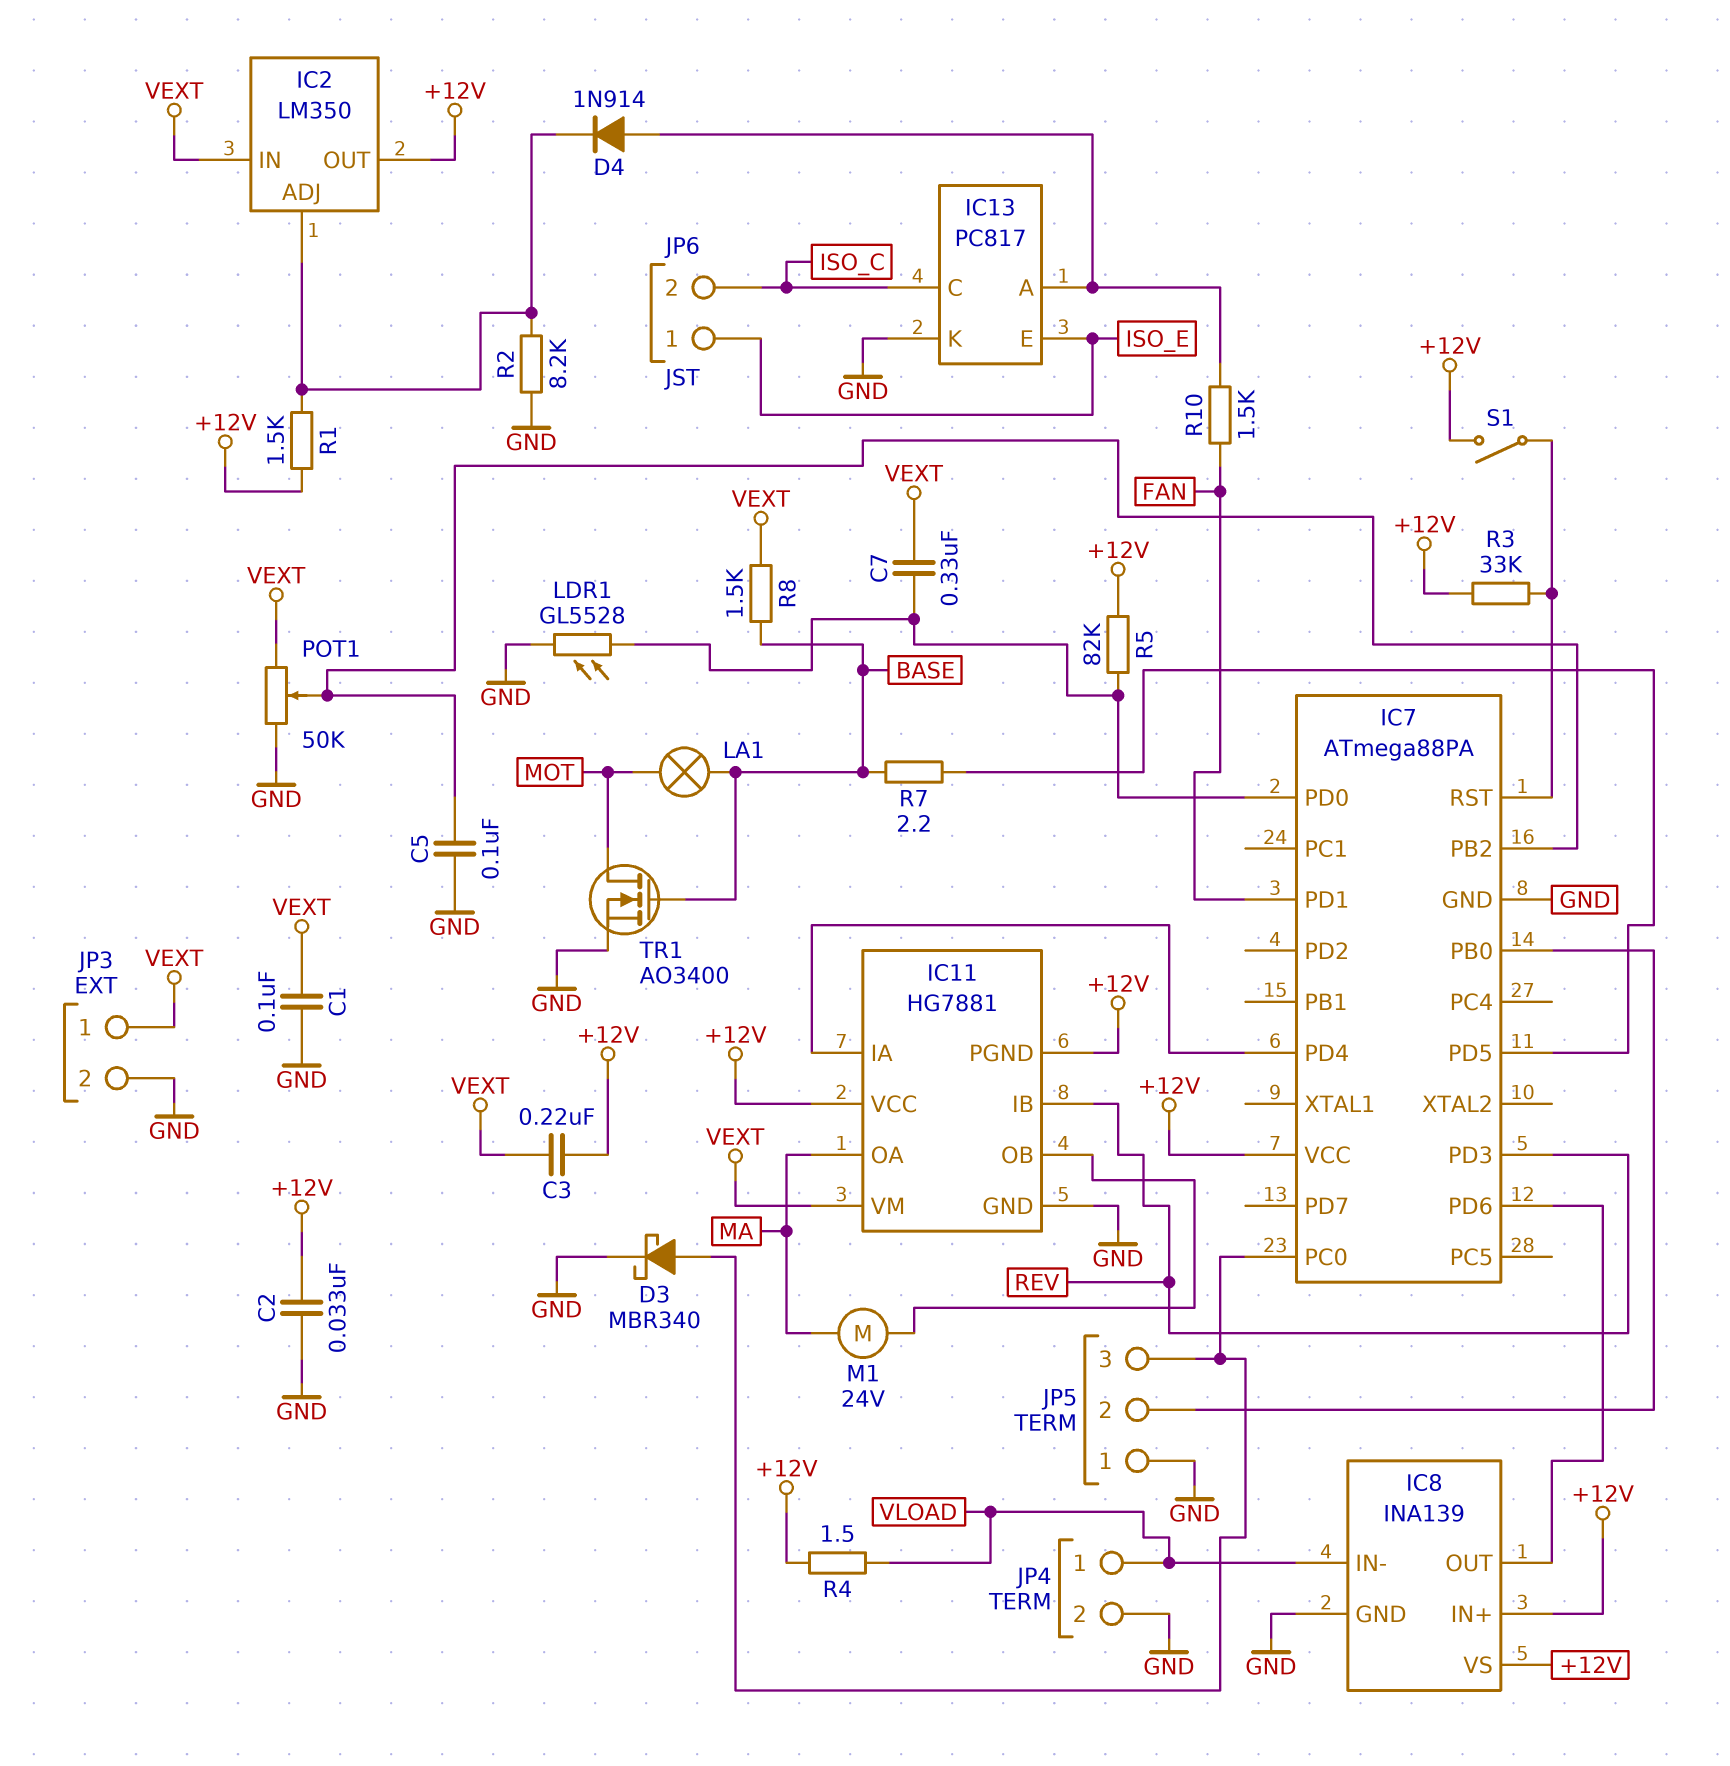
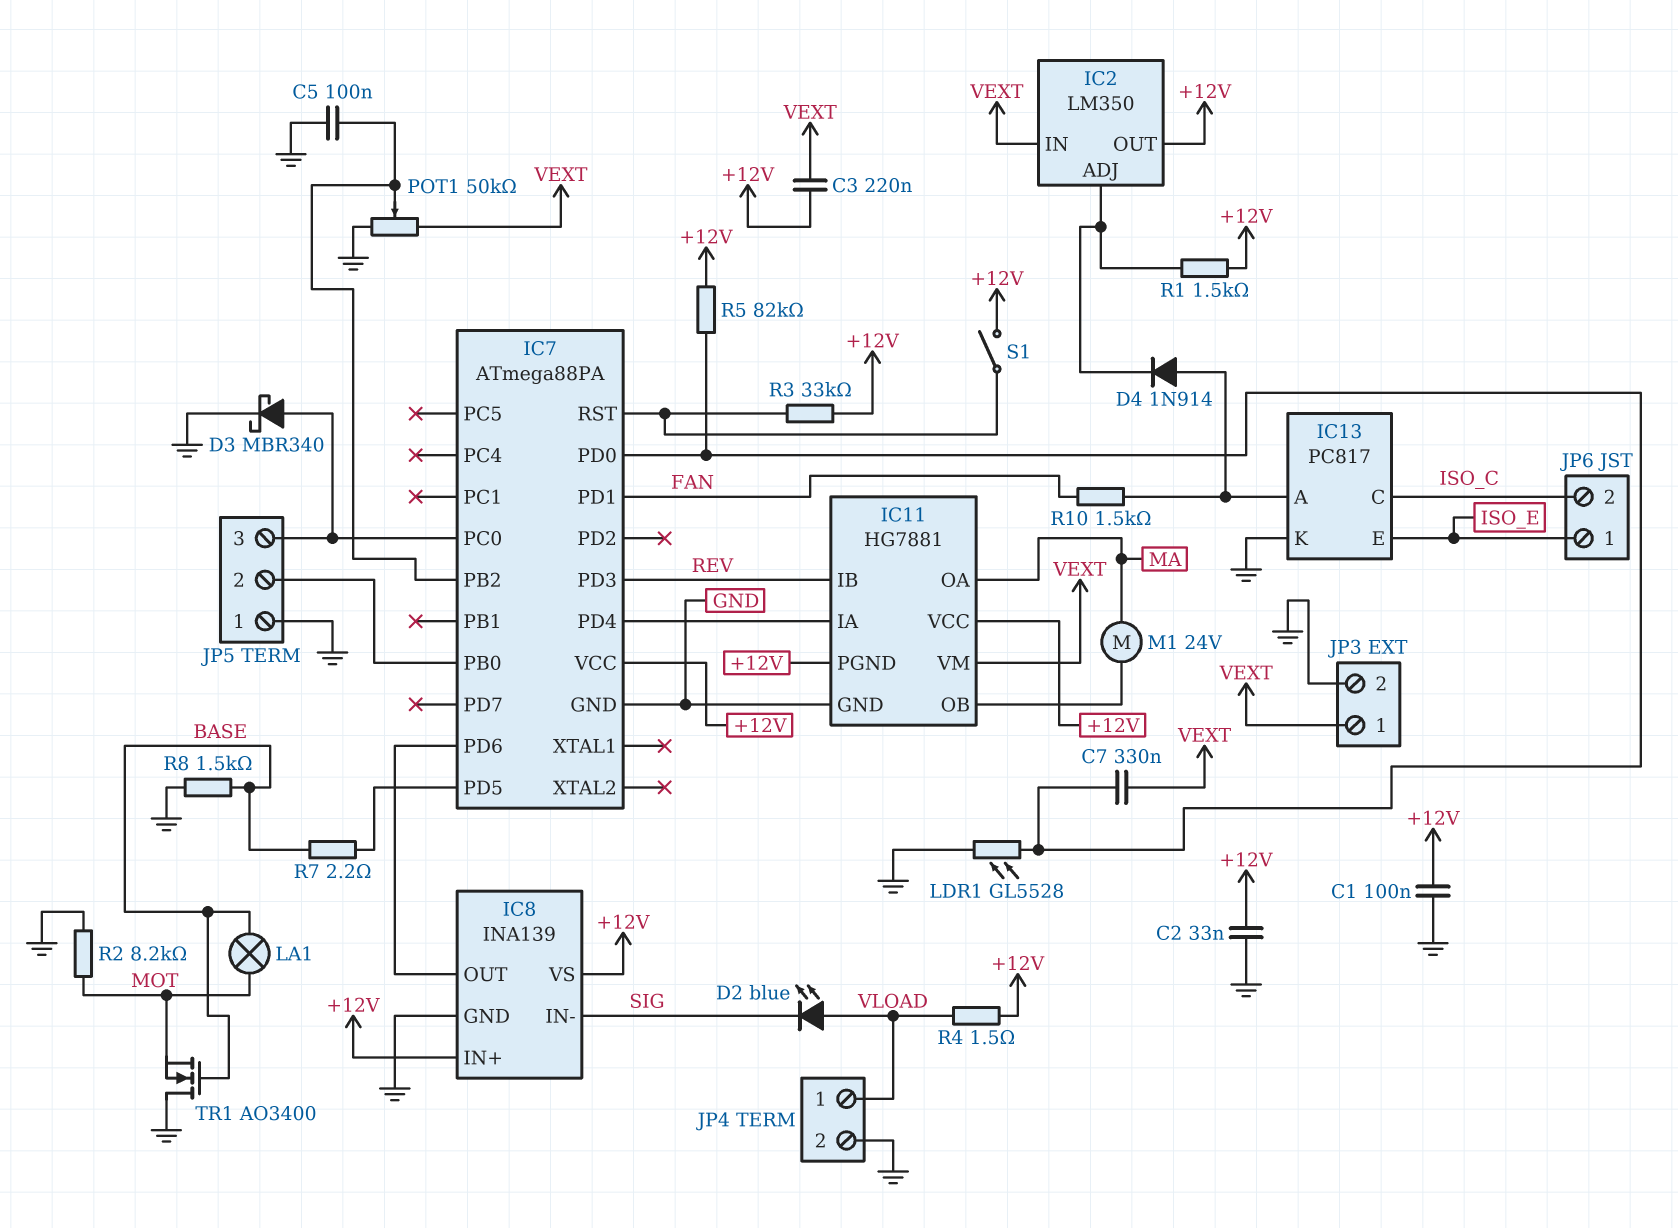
C1: 100nF (GND, VEXT) -> 100nF (+12V, GND)
D2: none -> LED blue (A VLOAD, K SIG)
IC8 pin IN-: VLOAD -> SIG
R2: 8.2k (GND, IC2/ADJ) -> 8.2k (GND, MOT)
R8: 1.5k (BASE, VEXT) -> 1.5k (BASE, GND)
TR1: NMOS AO3400 (G BASE, D MOT, S GND) -> NMOS AO3400 (G BASE, D GND, S MOT)

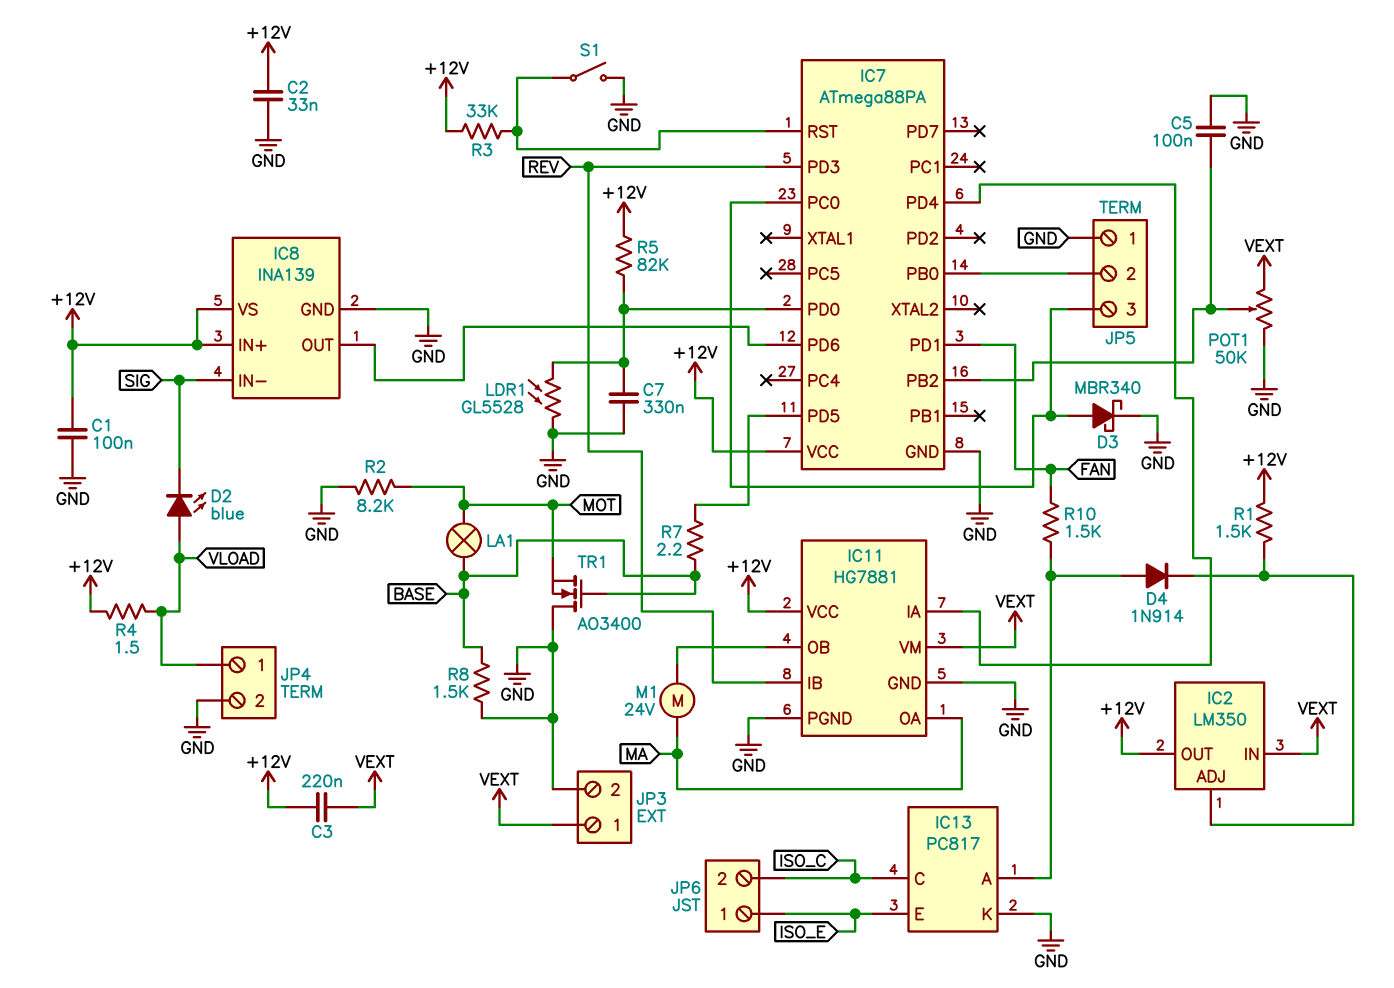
C7: 330nF (IC7/PD0, VEXT) -> 330nF (GND, IC7/PD0)
IC11 pin PGND: +12V -> GND
S1: switch (+12V, IC7/RST) -> switch (GND, IC7/RST)

